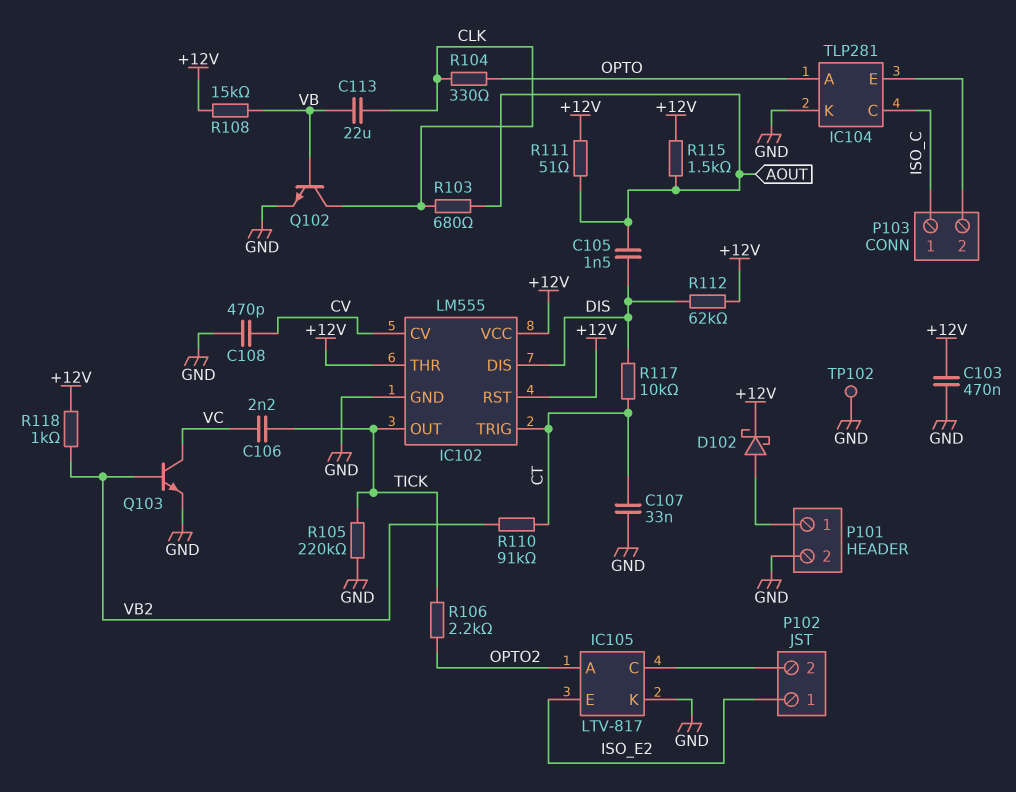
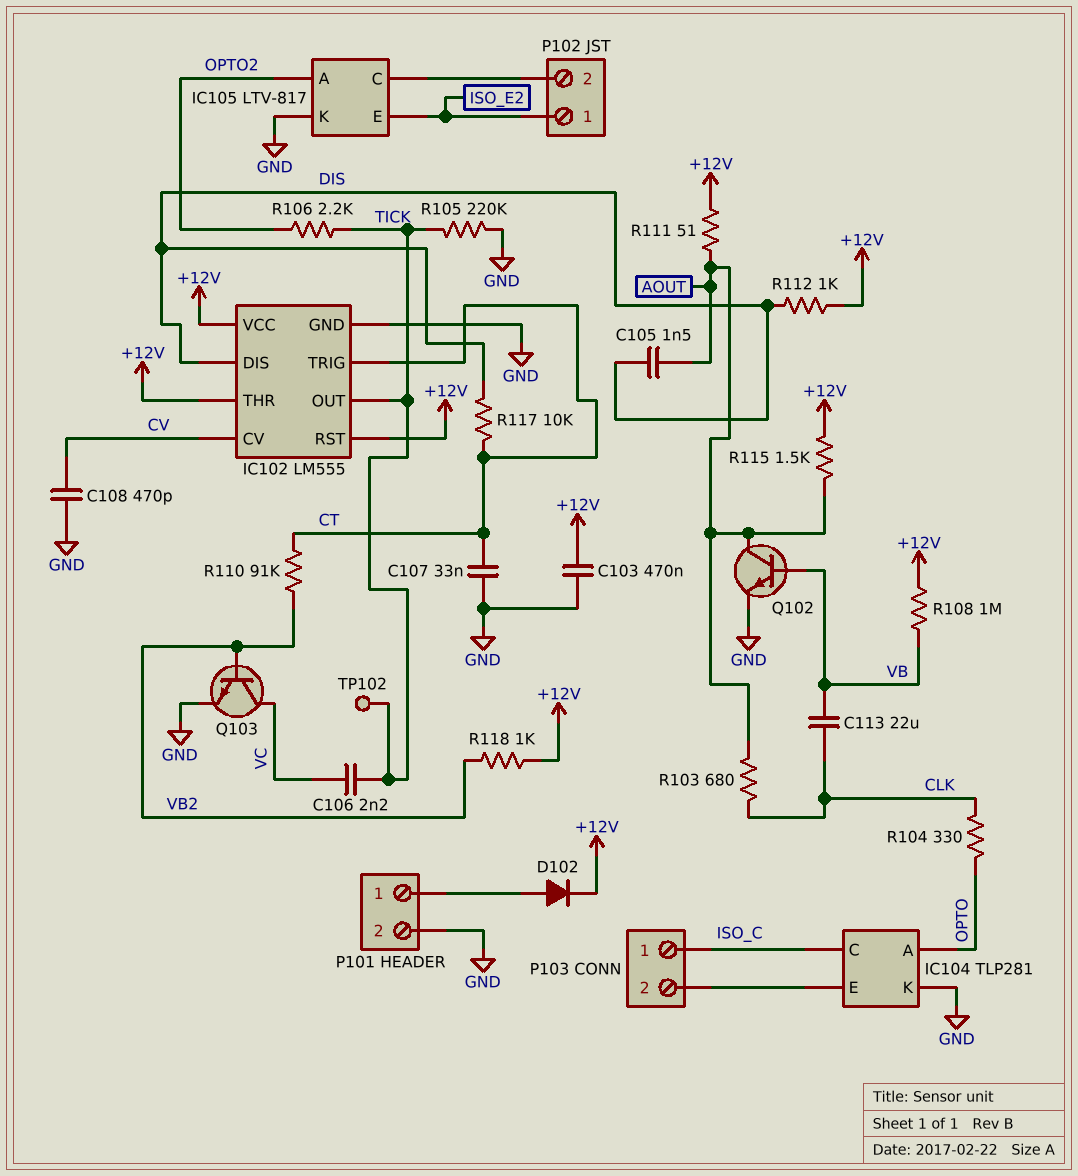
D102: schottky (A P101/1, K +12V) -> diode (A P101/1, K +12V)
Q102: NPN (B VB, C CLK, E GND) -> NPN (B VB, C AOUT, E GND)
R108: 15k (+12V, VB) -> 1M (+12V, VB)
R112: 62k (+12V, DIS) -> 1k (+12V, DIS)
TP102: test point (GND) -> test point (TICK)

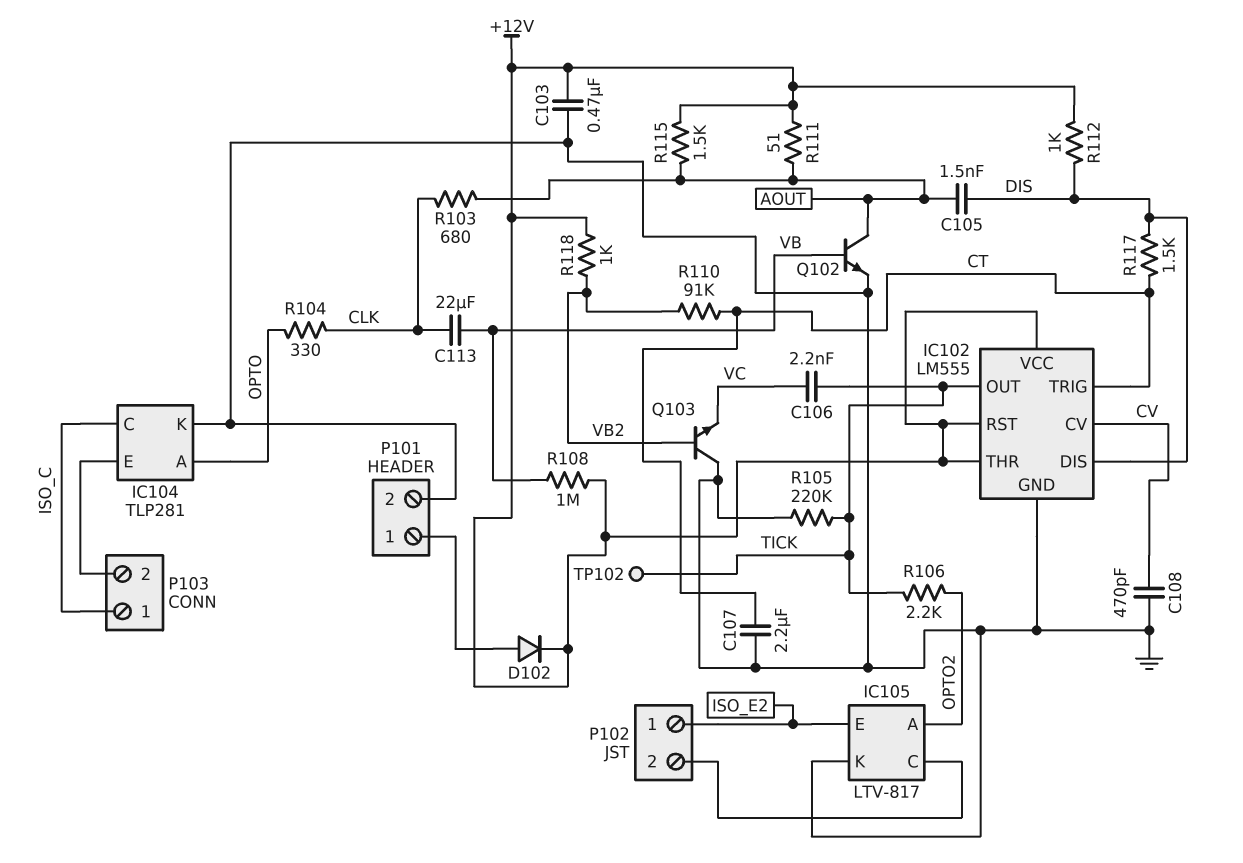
C107: 33nF (CT, GND) -> 2.2uF (CT, GND)
Q103: NPN (B VB2, C VC, E GND) -> NPN (B VB2, C GND, E VC)
R117: 10k (CT, DIS) -> 1.5k (CT, DIS)

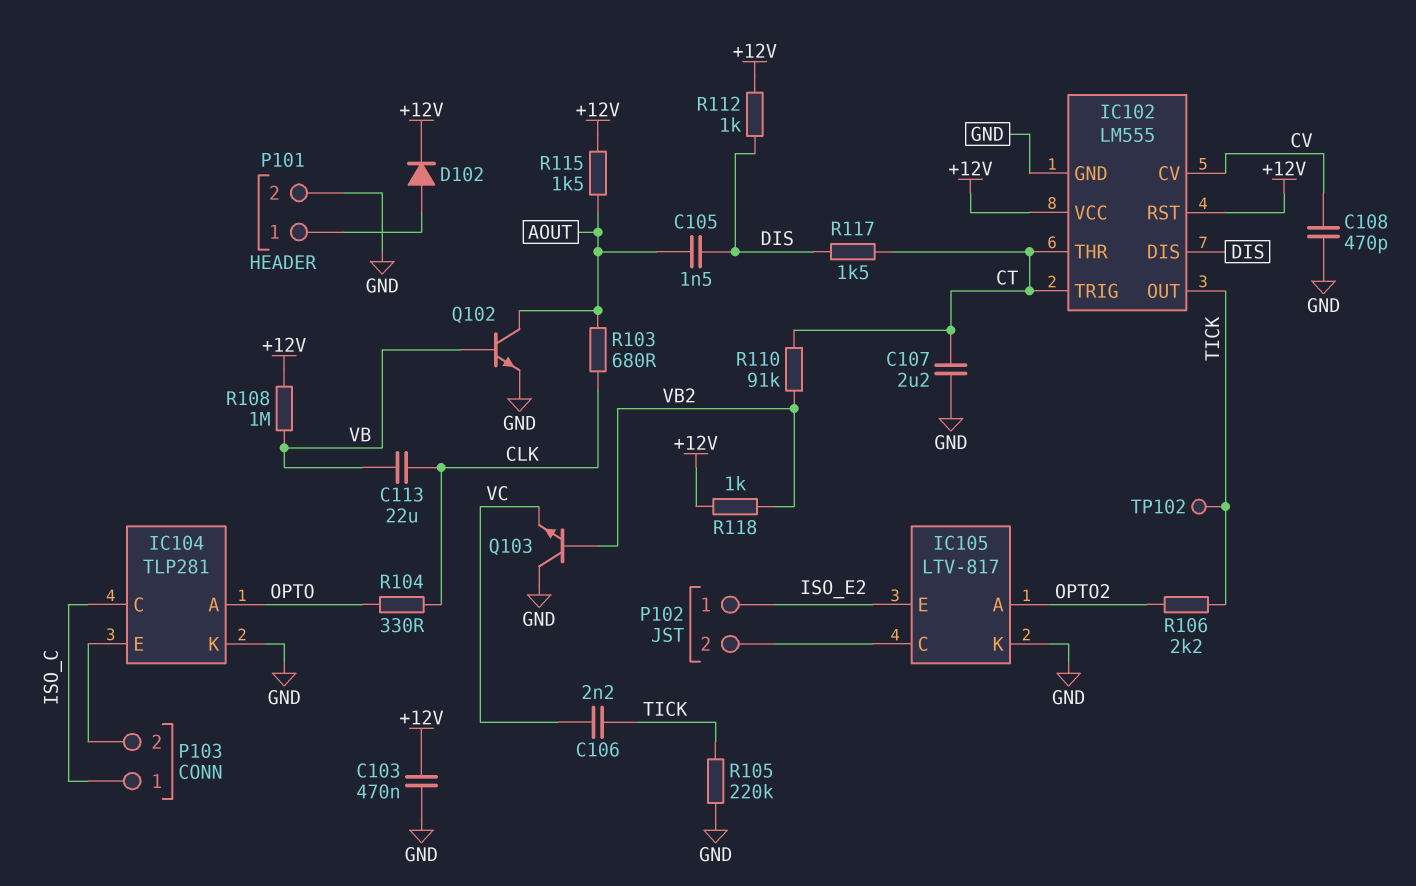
IC102 pin THR: +12V -> CT
R111: 51 (+12V, AOUT) -> none

